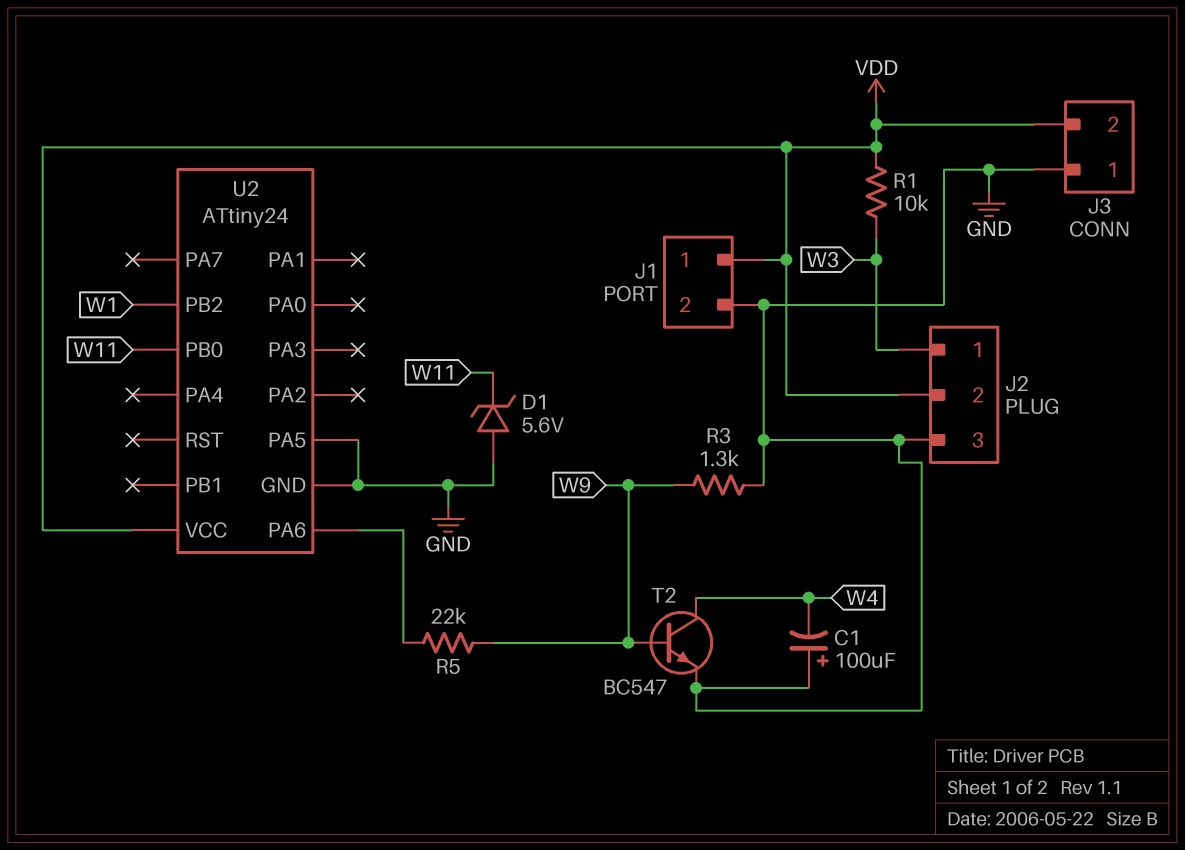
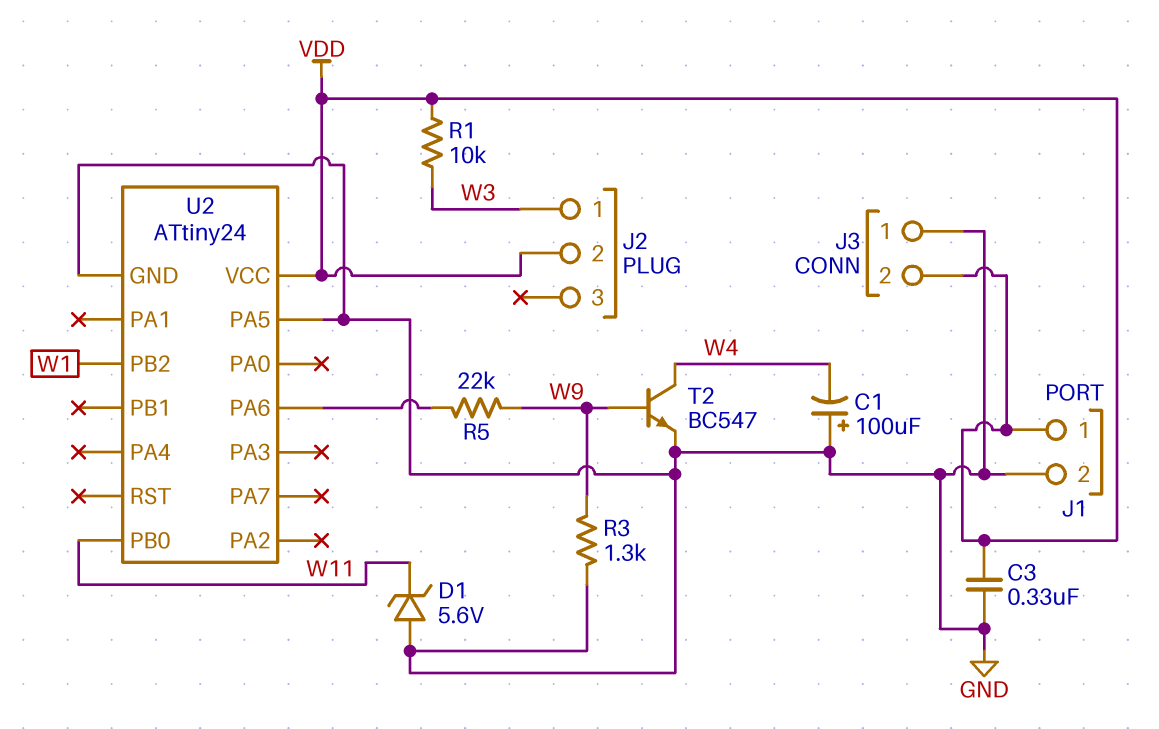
C3: none -> 330nF (GND, VDD)
J2 pin 3: GND -> none

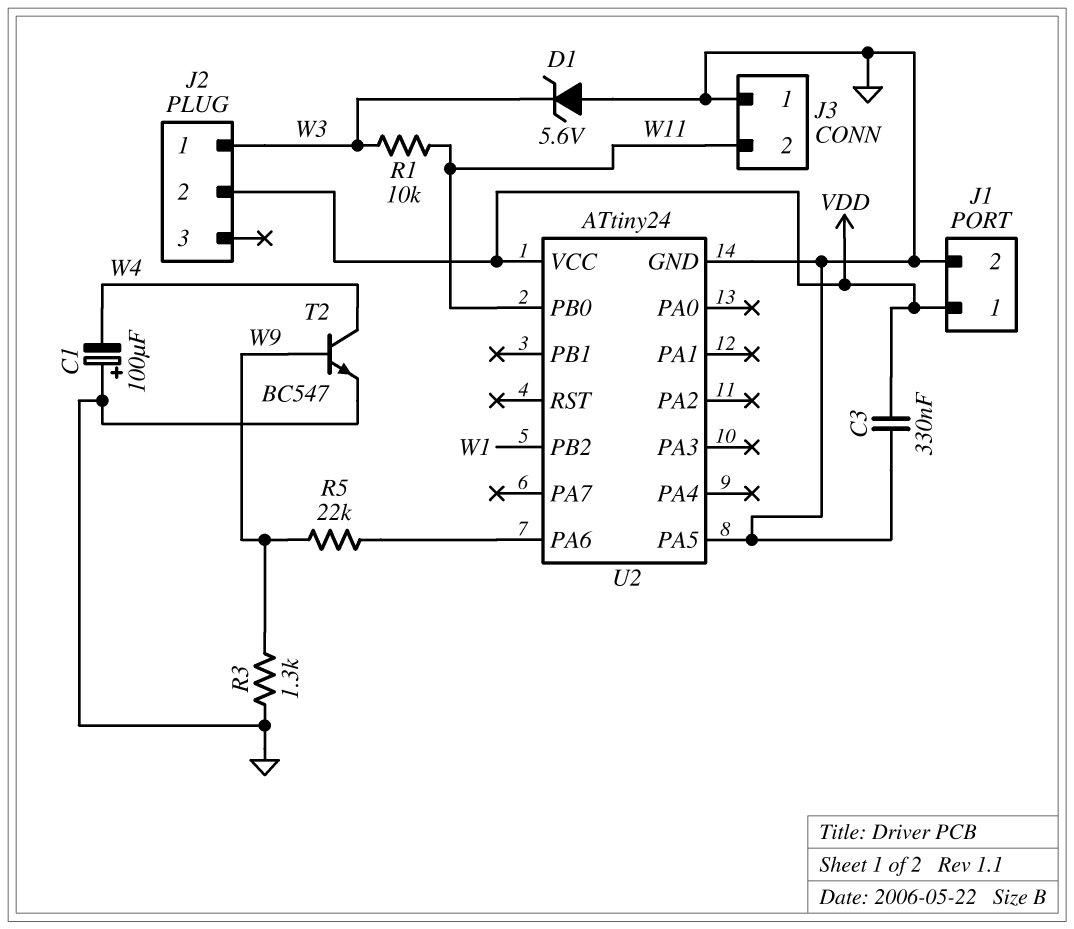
D1: zener 5.6V (A GND, K W11) -> zener 5.6V (A GND, K W3)
J3 pin 2: VDD -> W11
R1: 10k (VDD, W3) -> 10k (W3, W11)

